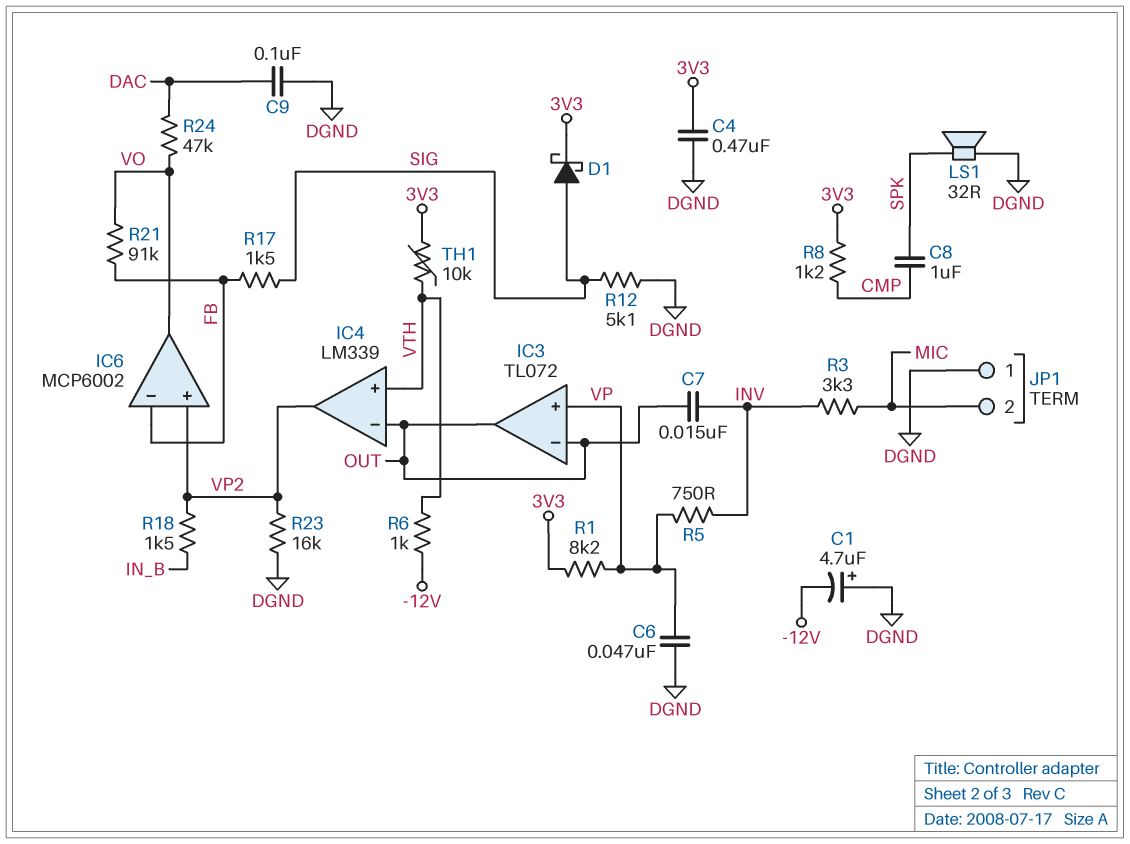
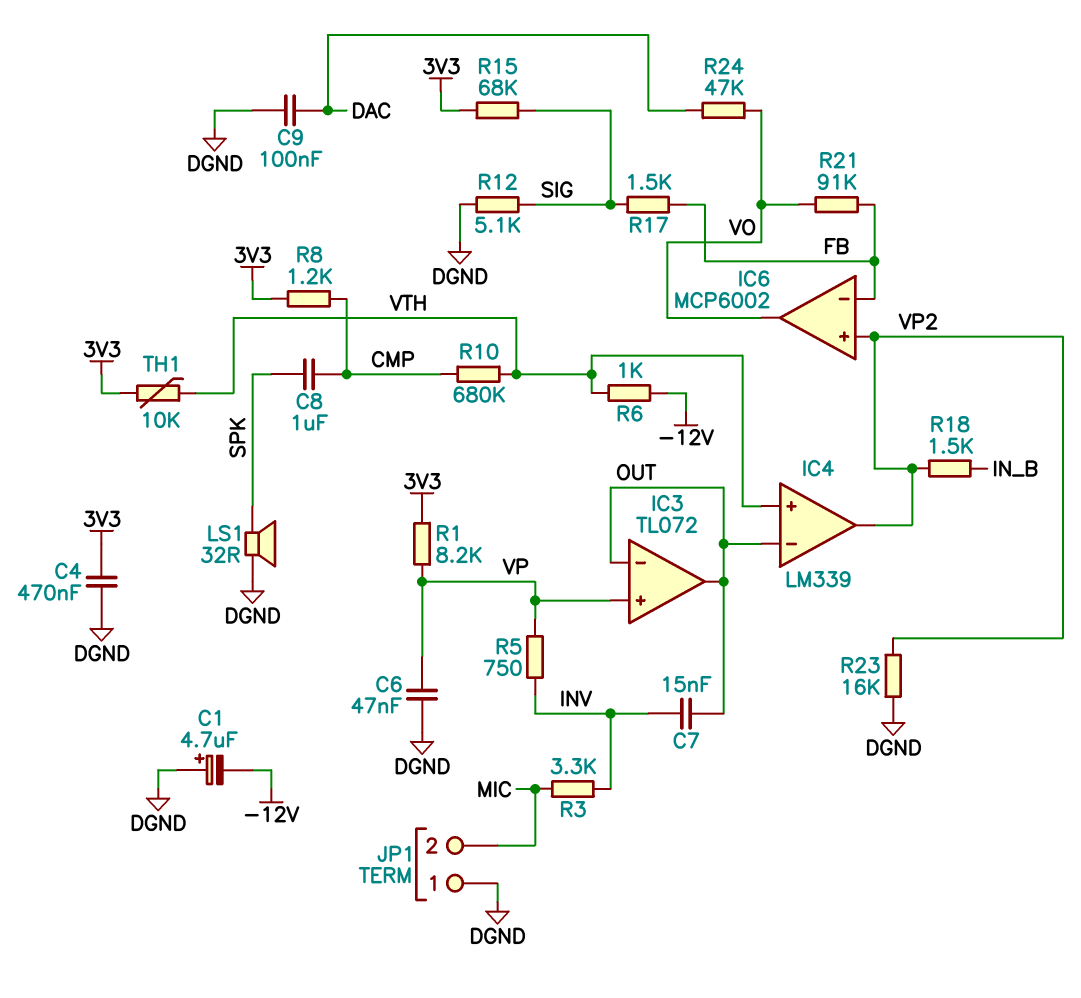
D1: schottky (A SIG, K 3V3) -> none
R10: none -> 680k (CMP, VTH)
R15: none -> 68k (3V3, SIG)

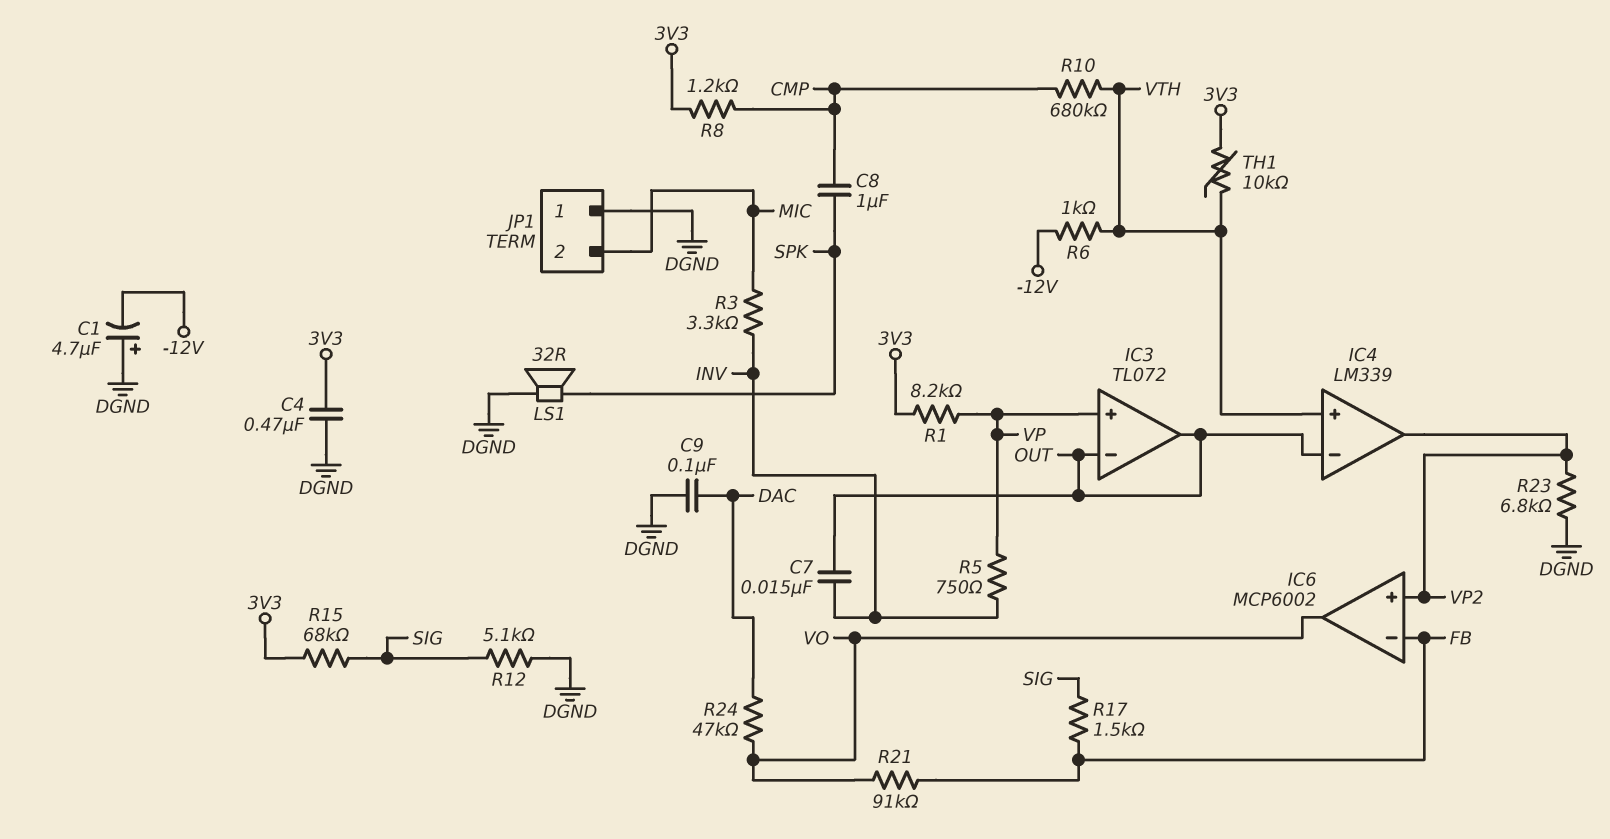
C6: 47nF (DGND, VP) -> none
R18: 1.5k (IN_B, VP2) -> none
R23: 16k (DGND, VP2) -> 6.8k (DGND, VP2)

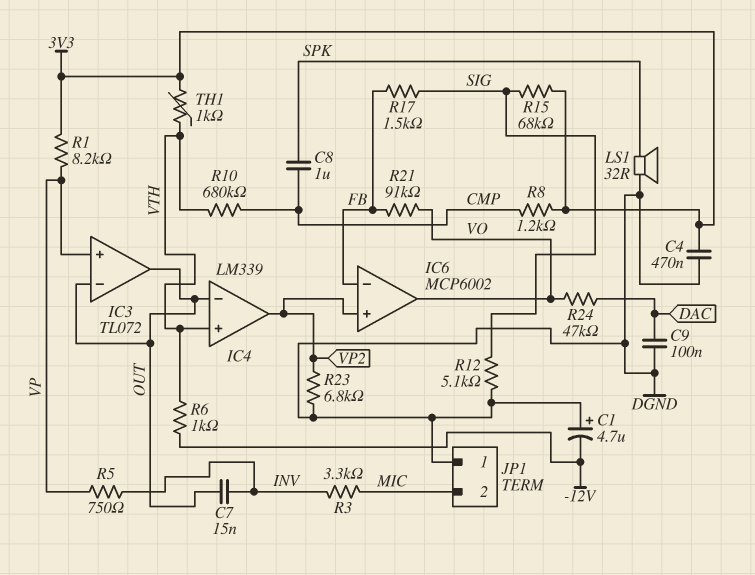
TH1: 10k (3V3, VTH) -> 1k (3V3, VTH)

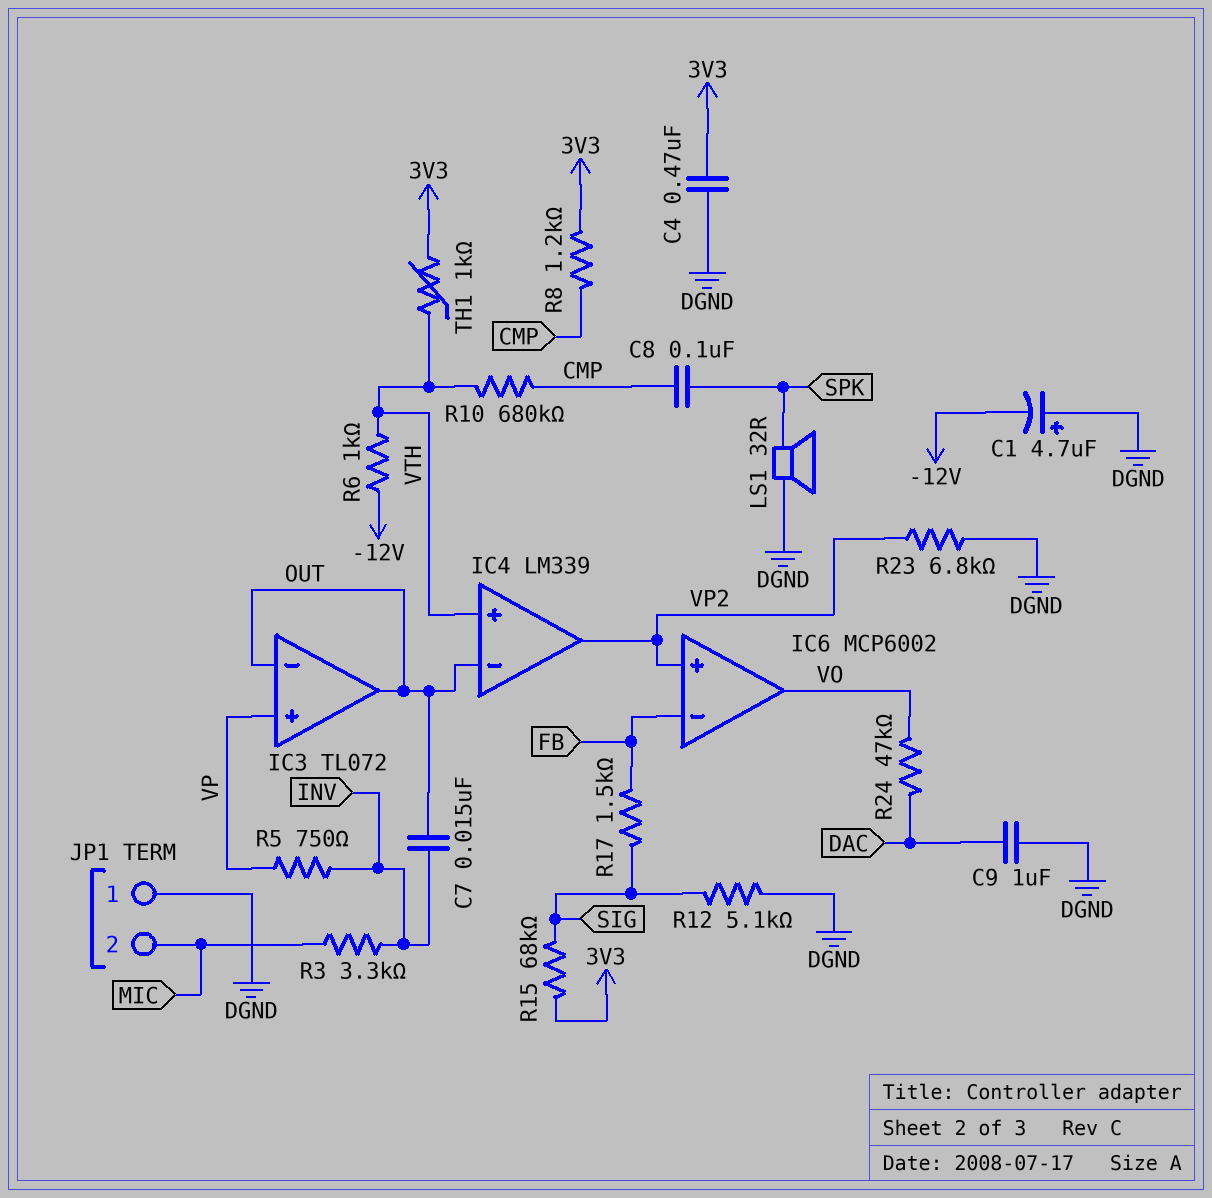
C8: 1uF (CMP, SPK) -> 100nF (CMP, SPK)
C9: 100nF (DAC, DGND) -> 1uF (DAC, DGND)
R1: 8.2k (3V3, VP) -> none
R21: 91k (FB, VO) -> none

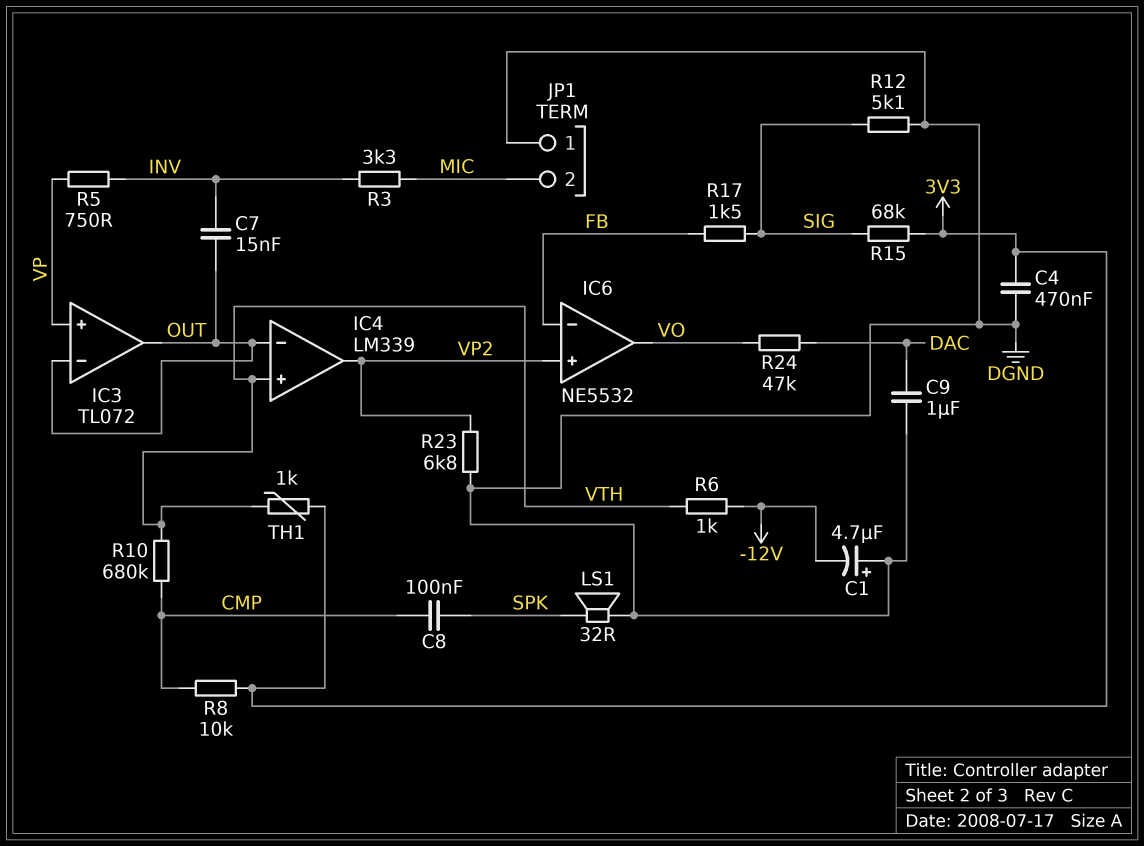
IC6: MCP6002 -> NE5532
R8: 1.2k (3V3, CMP) -> 10k (3V3, CMP)

